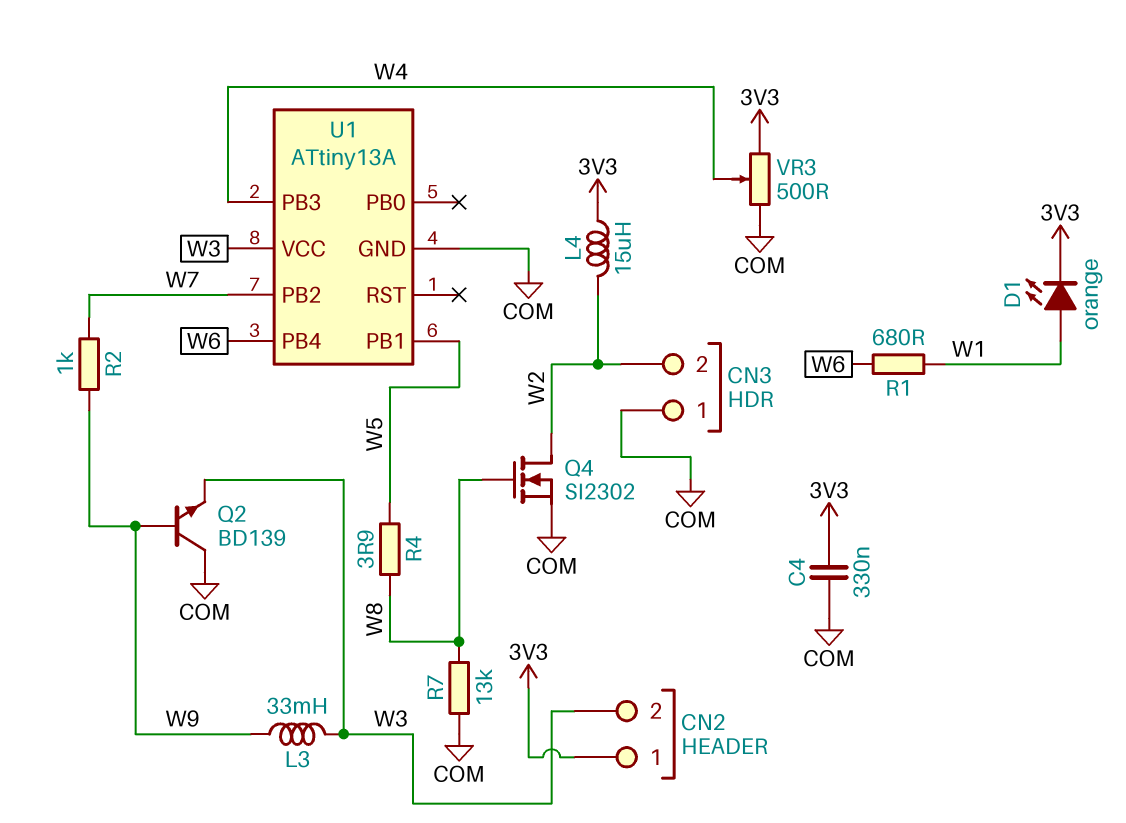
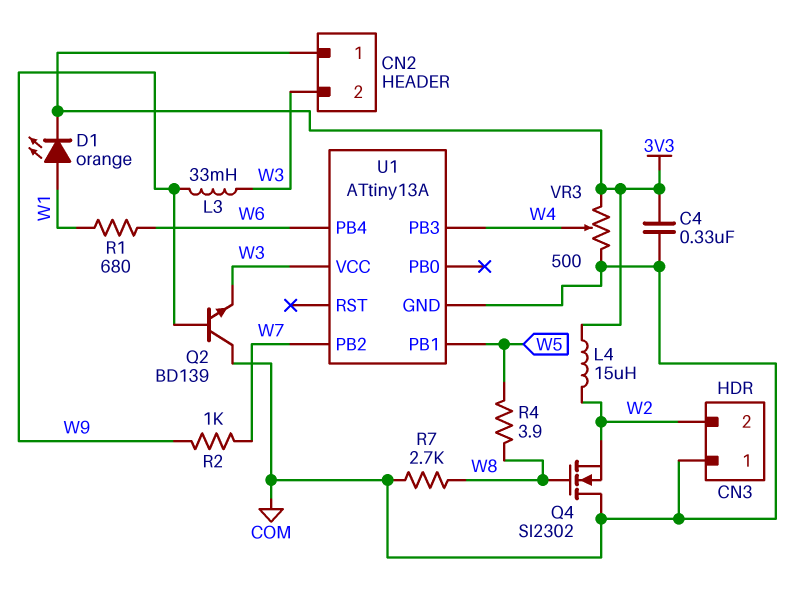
Q4: NMOS SI2302 (G W8, D W2, S COM) -> NMOS SI2302 (G W8, D COM, S W2)
R7: 13k (COM, W8) -> 2.7k (COM, W8)

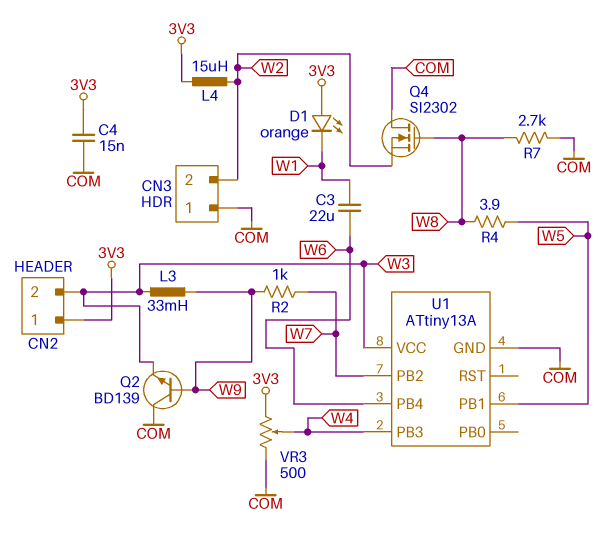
C3: none -> 22uF (W1, W6)
C4: 330nF (3V3, COM) -> 15nF (3V3, COM)
D1: LED orange (A W1, K 3V3) -> LED orange (A 3V3, K W1)
R1: 680 (W1, W6) -> none

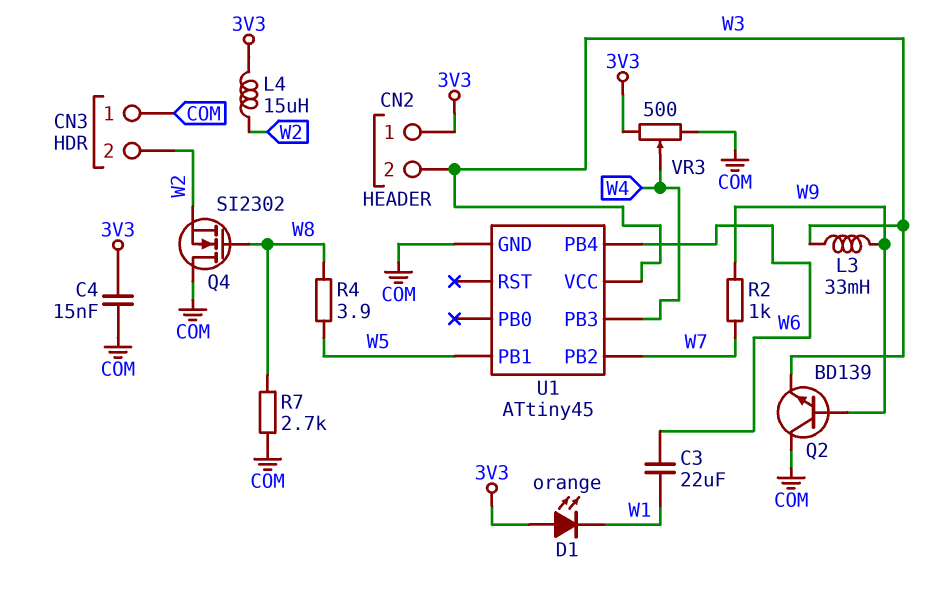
U1: ATtiny13A -> ATtiny45

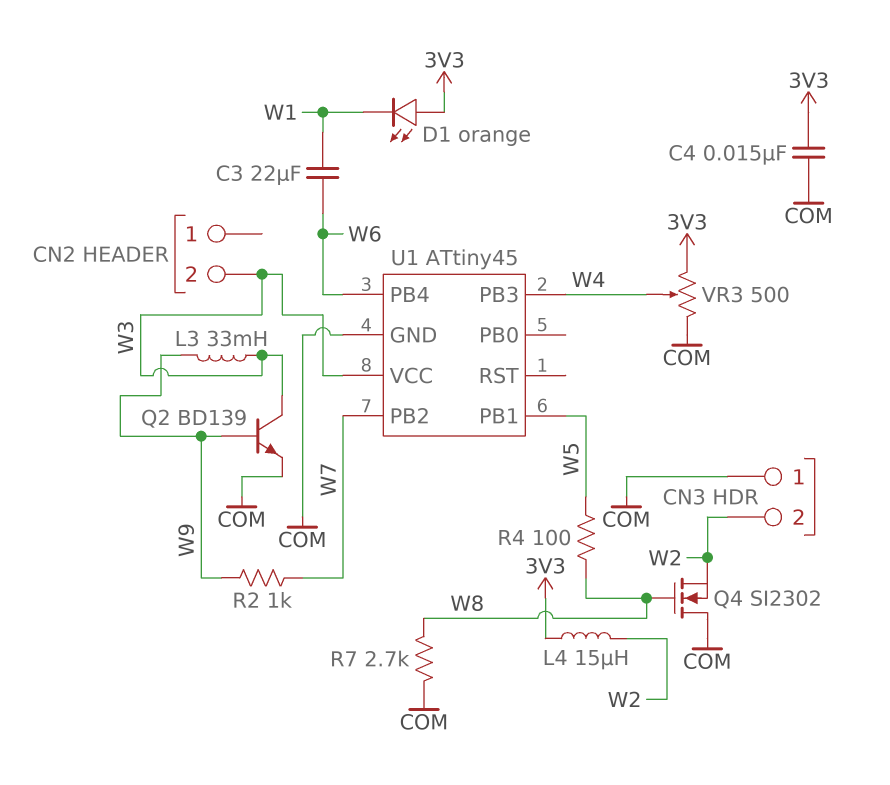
CN2 pin 1: 3V3 -> none
Q2: NPN BD139 (B W9, C COM, E W3) -> NPN BD139 (B W9, C W3, E COM)
R4: 3.9 (W5, W8) -> 100 (W5, W8)

